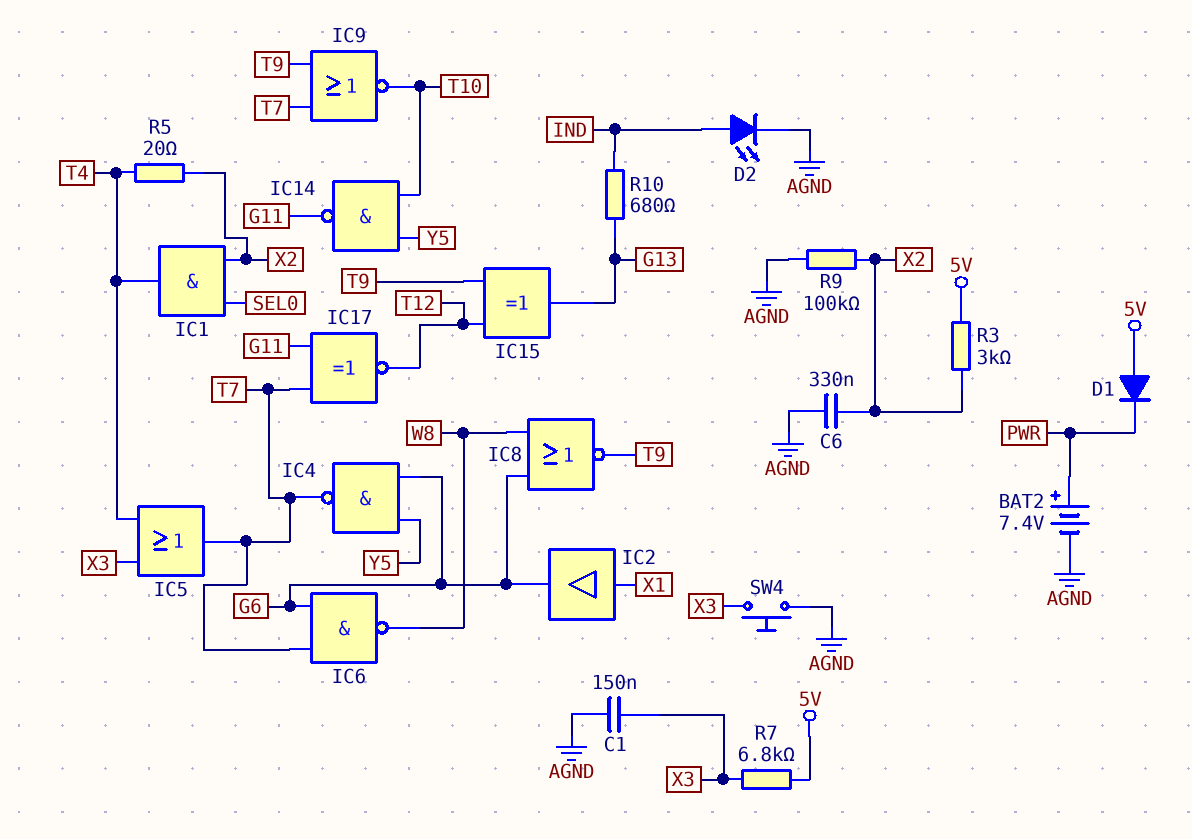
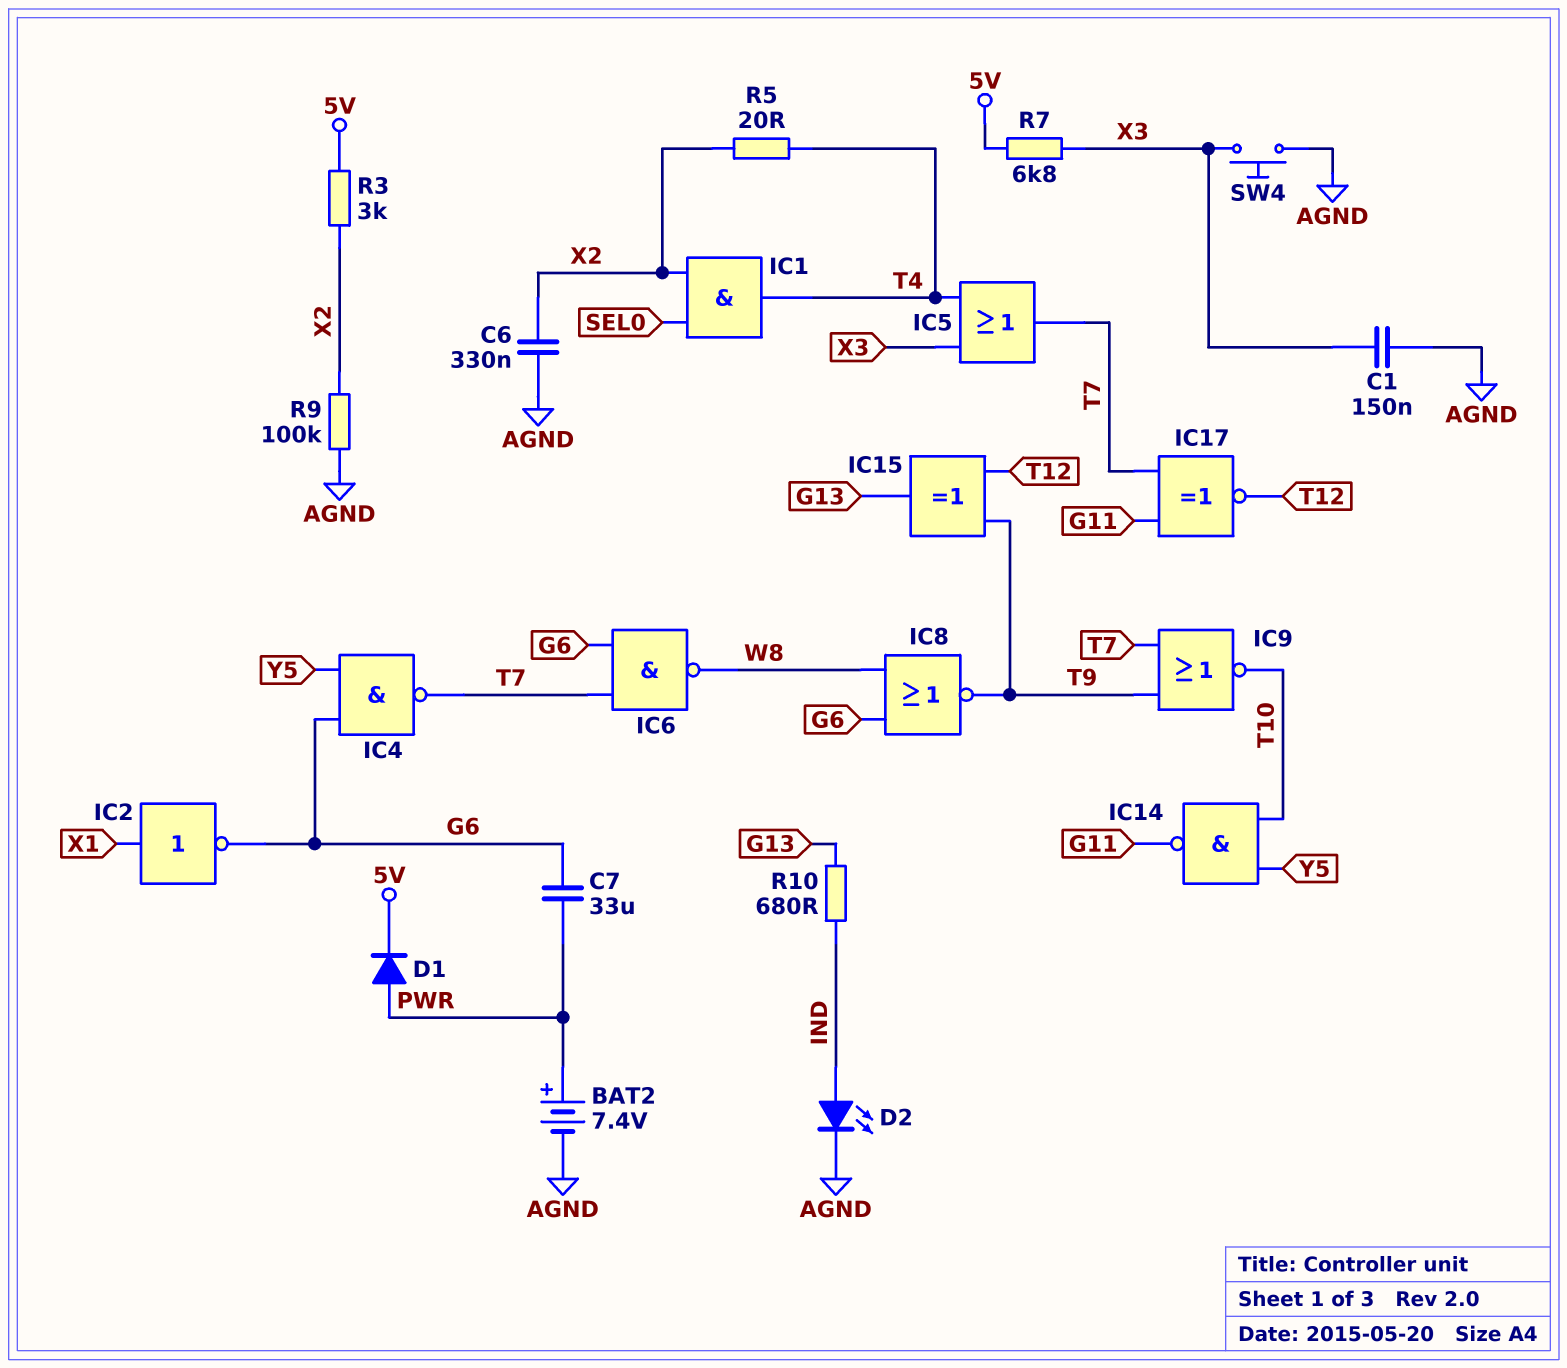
C7: none -> 33uF (G6, PWR)
D1: diode (A 5V, K PWR) -> diode (A PWR, K 5V)
IC2: buffer (in X1, out G6) -> NOT (in X1, out G6)

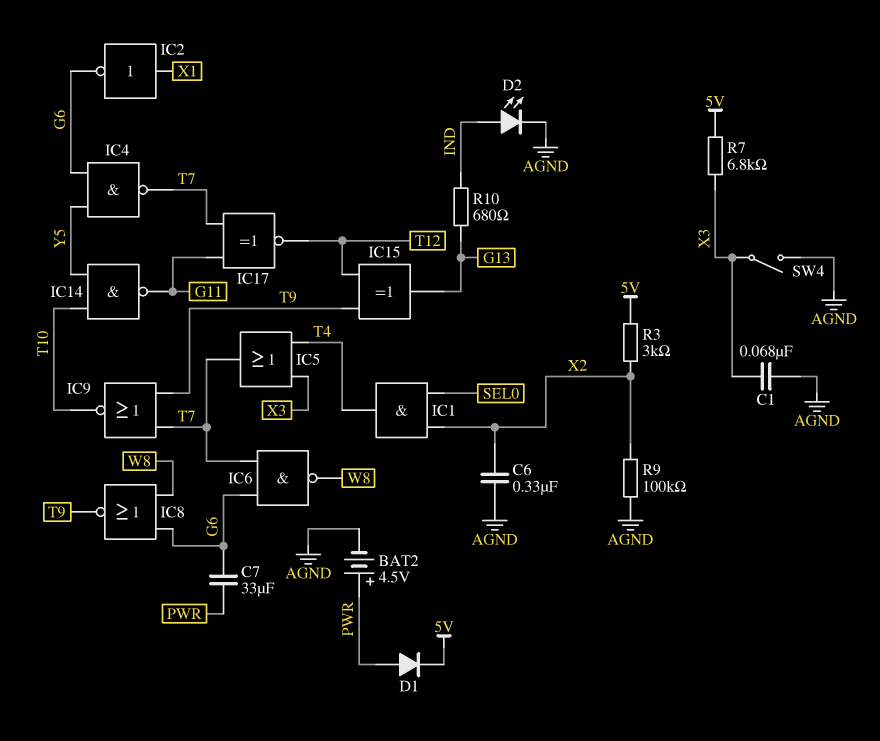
BAT2: 7.4V (plus PWR, minus AGND) -> 4.5V (plus PWR, minus AGND)
C1: 150nF (AGND, X3) -> 68nF (AGND, X3)
R5: 20 (T4, X2) -> none
SW4: button (AGND, X3) -> switch (AGND, X3)

